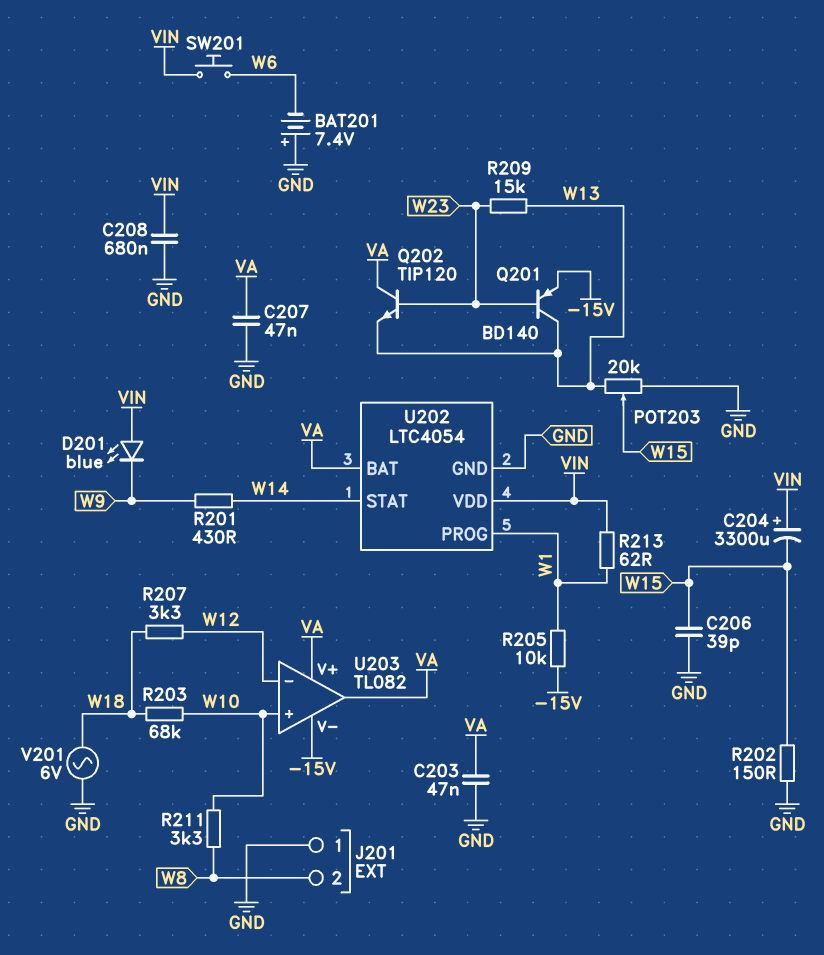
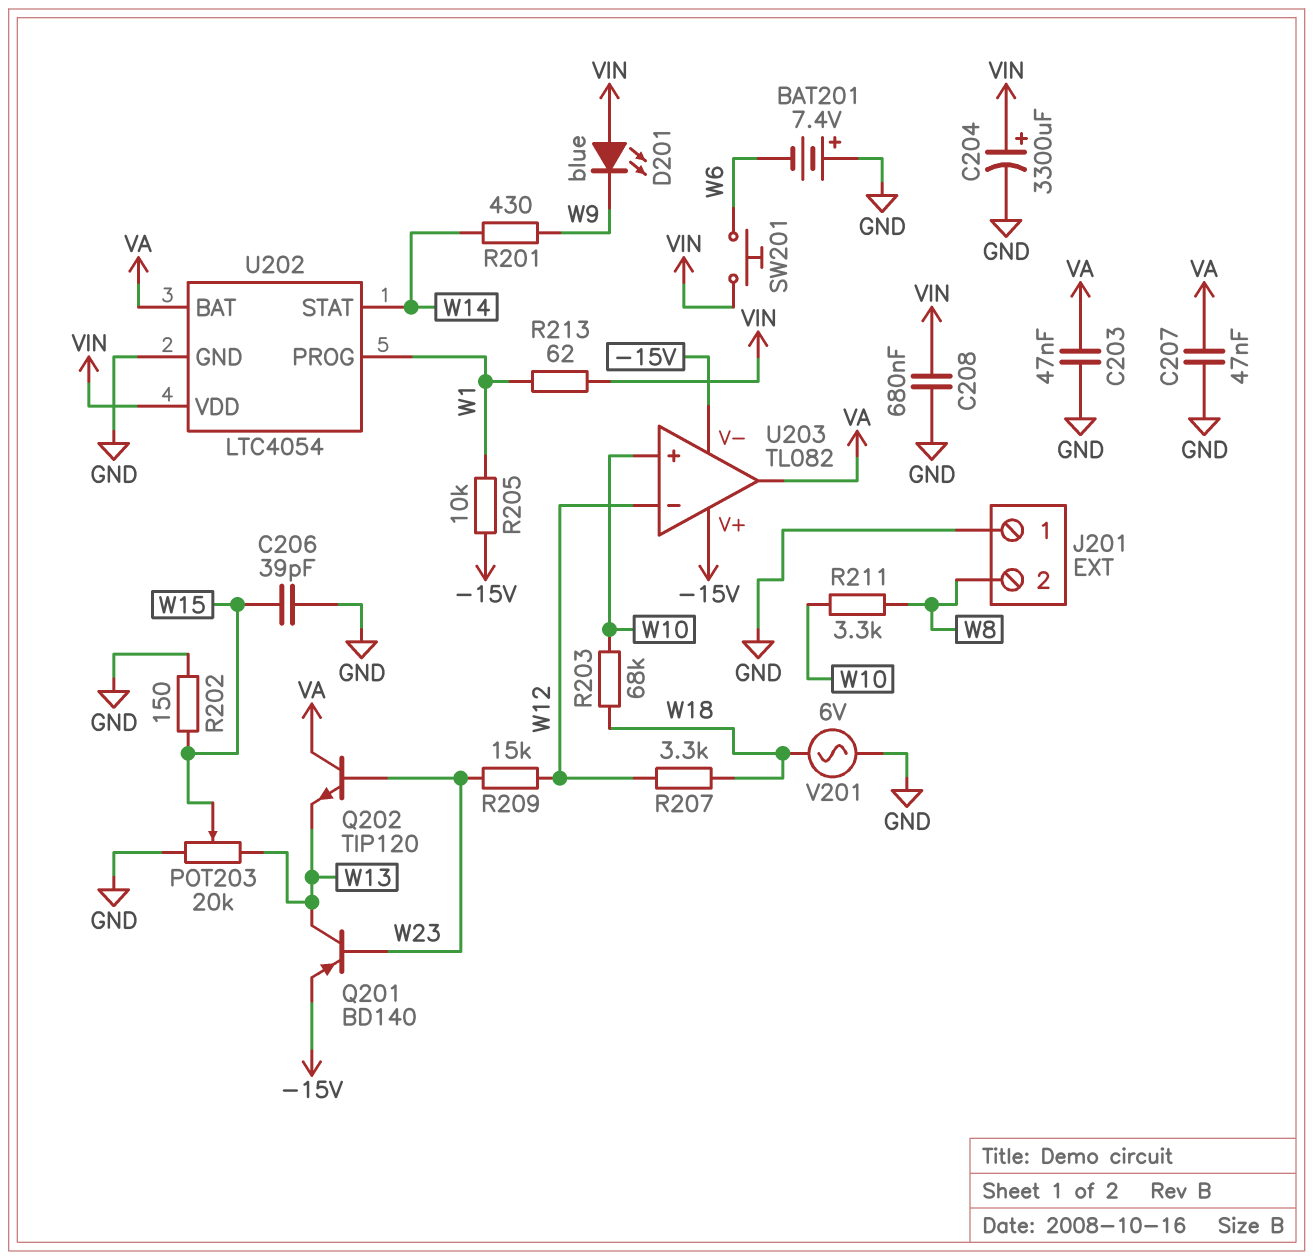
C204: 3300uF (plus VIN, minus W15) -> 3300uF (plus VIN, minus GND)
R209: 15k (W13, W23) -> 15k (W12, W23)
U203 pin V+: VA -> -15V

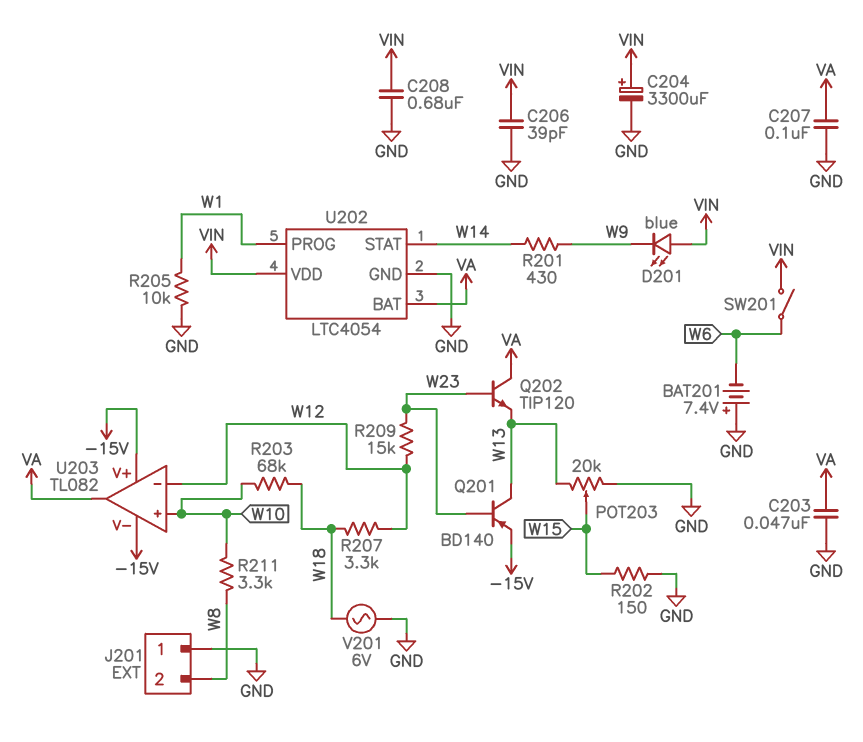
C206: 39pF (GND, W15) -> 39pF (GND, VIN)
C207: 47nF (GND, VA) -> 100nF (GND, VA)
R205: 10k (-15V, W1) -> 10k (GND, W1)
R213: 62 (VIN, W1) -> none
SW201: button (VIN, W6) -> switch (VIN, W6)

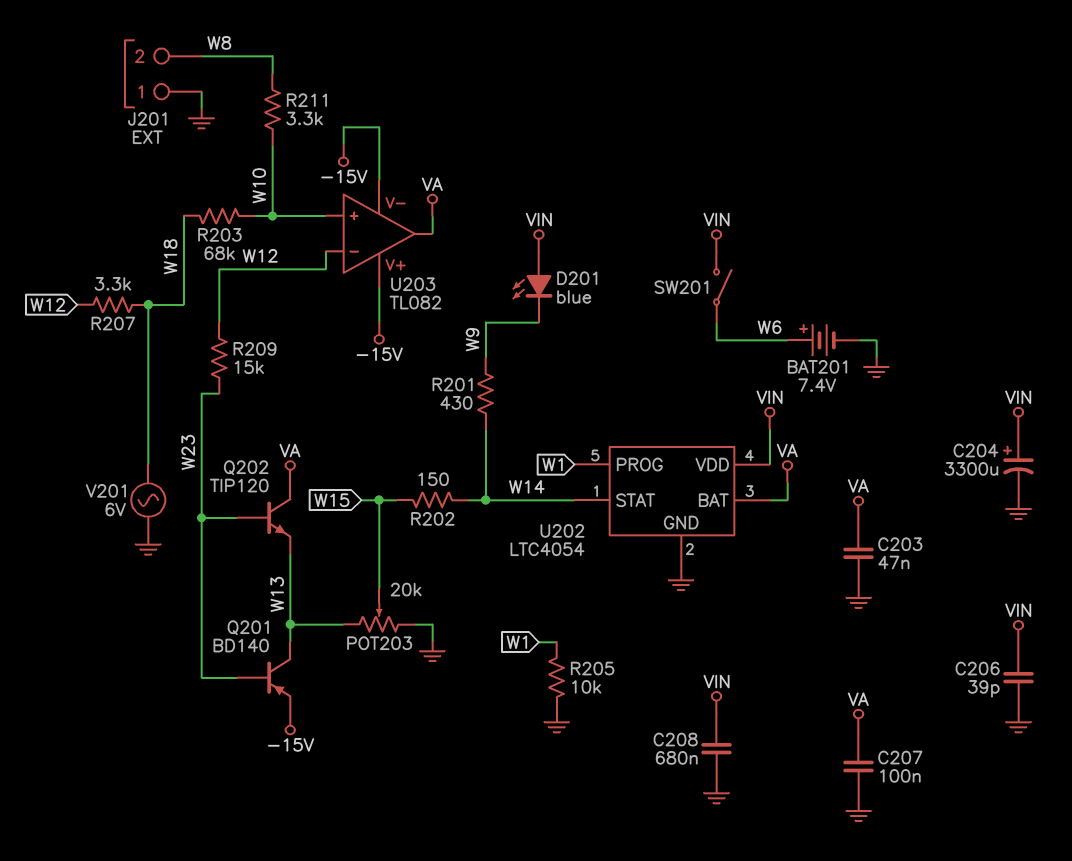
BAT201: 7.4V (plus GND, minus W6) -> 7.4V (plus W6, minus GND)
R202: 150 (GND, W15) -> 150 (W14, W15)

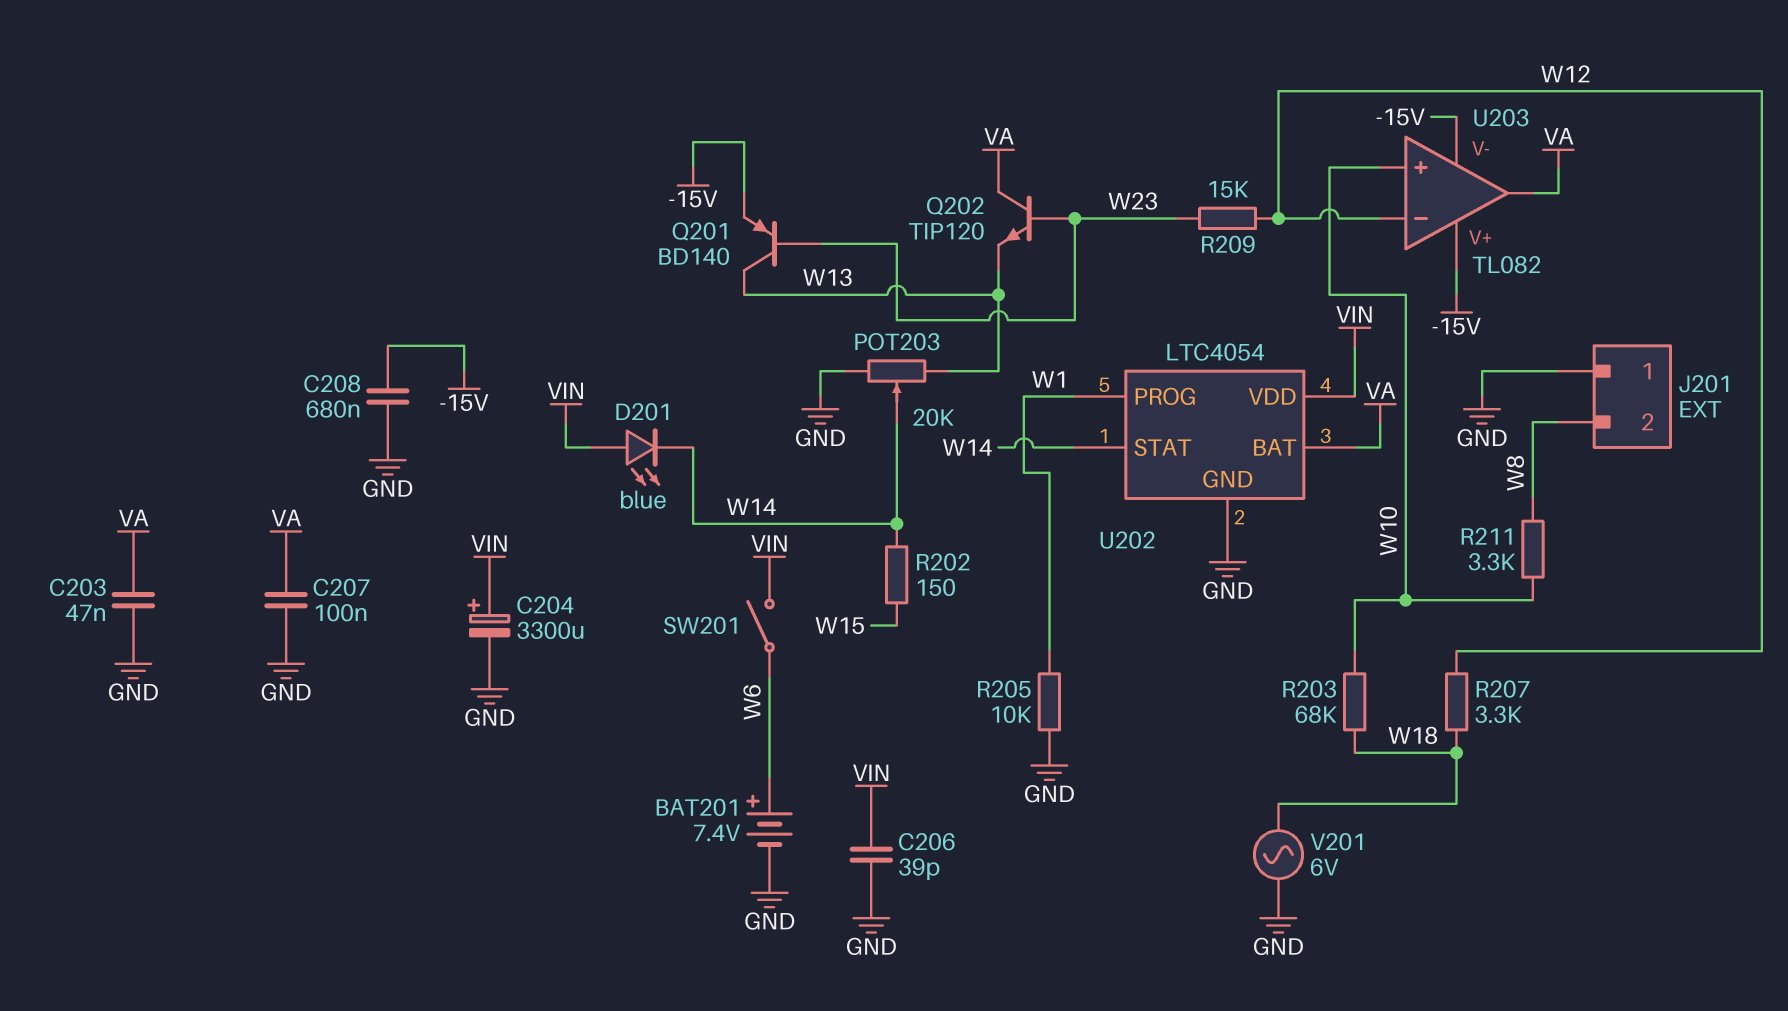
C208: 680nF (GND, VIN) -> 680nF (-15V, GND)
D201: LED blue (A VIN, K W9) -> LED blue (A VIN, K W14)
POT203: 20k (GND, W13, wiper W15) -> 20k (GND, W13, wiper W14)
R201: 430 (W9, W14) -> none

